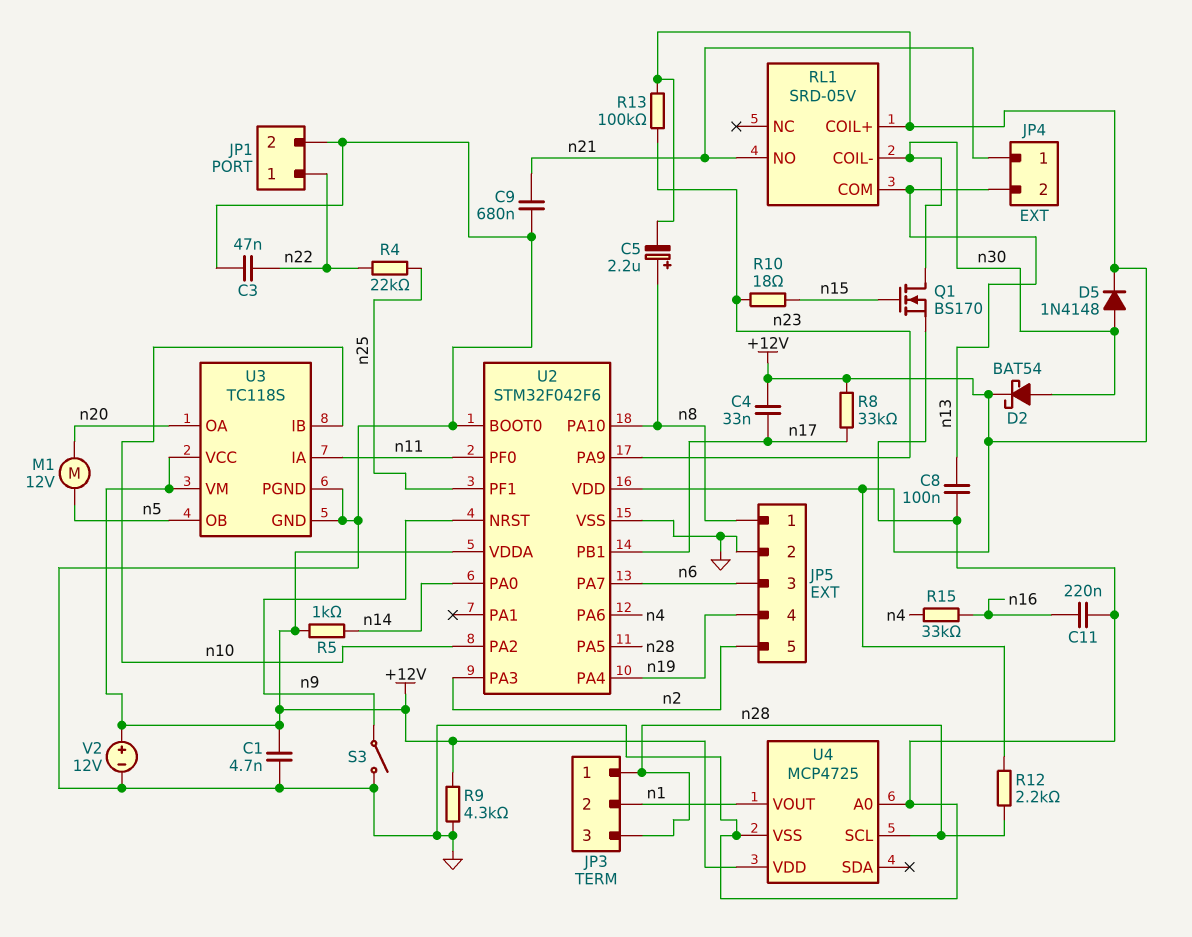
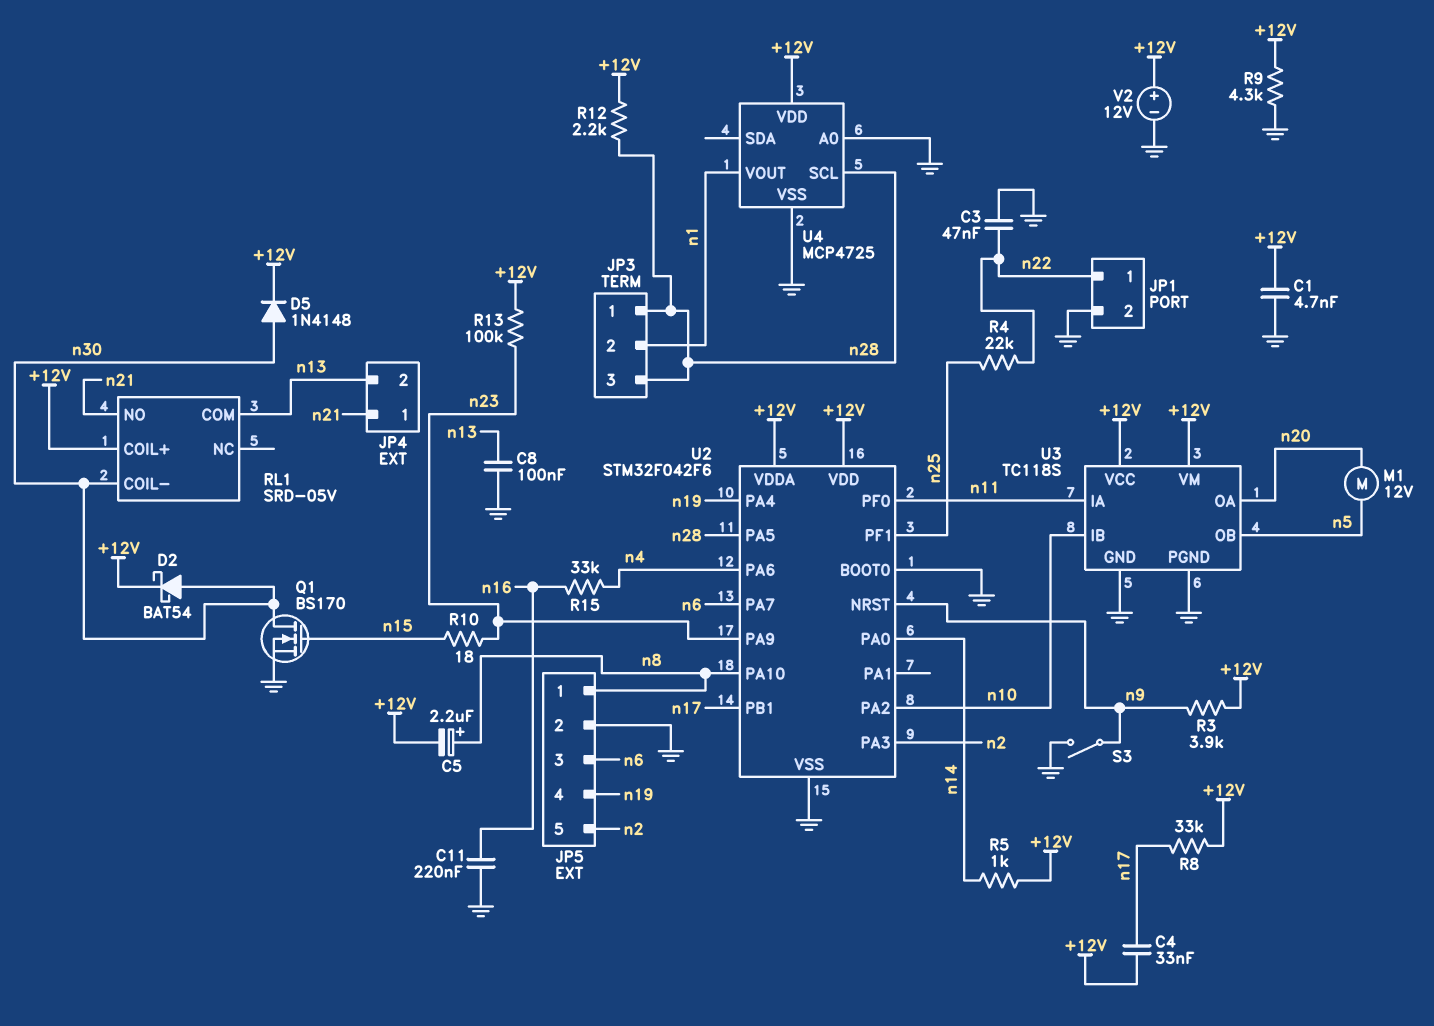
C9: 680nF (GND, n21) -> none
R3: none -> 3.9k (+12V, n9)

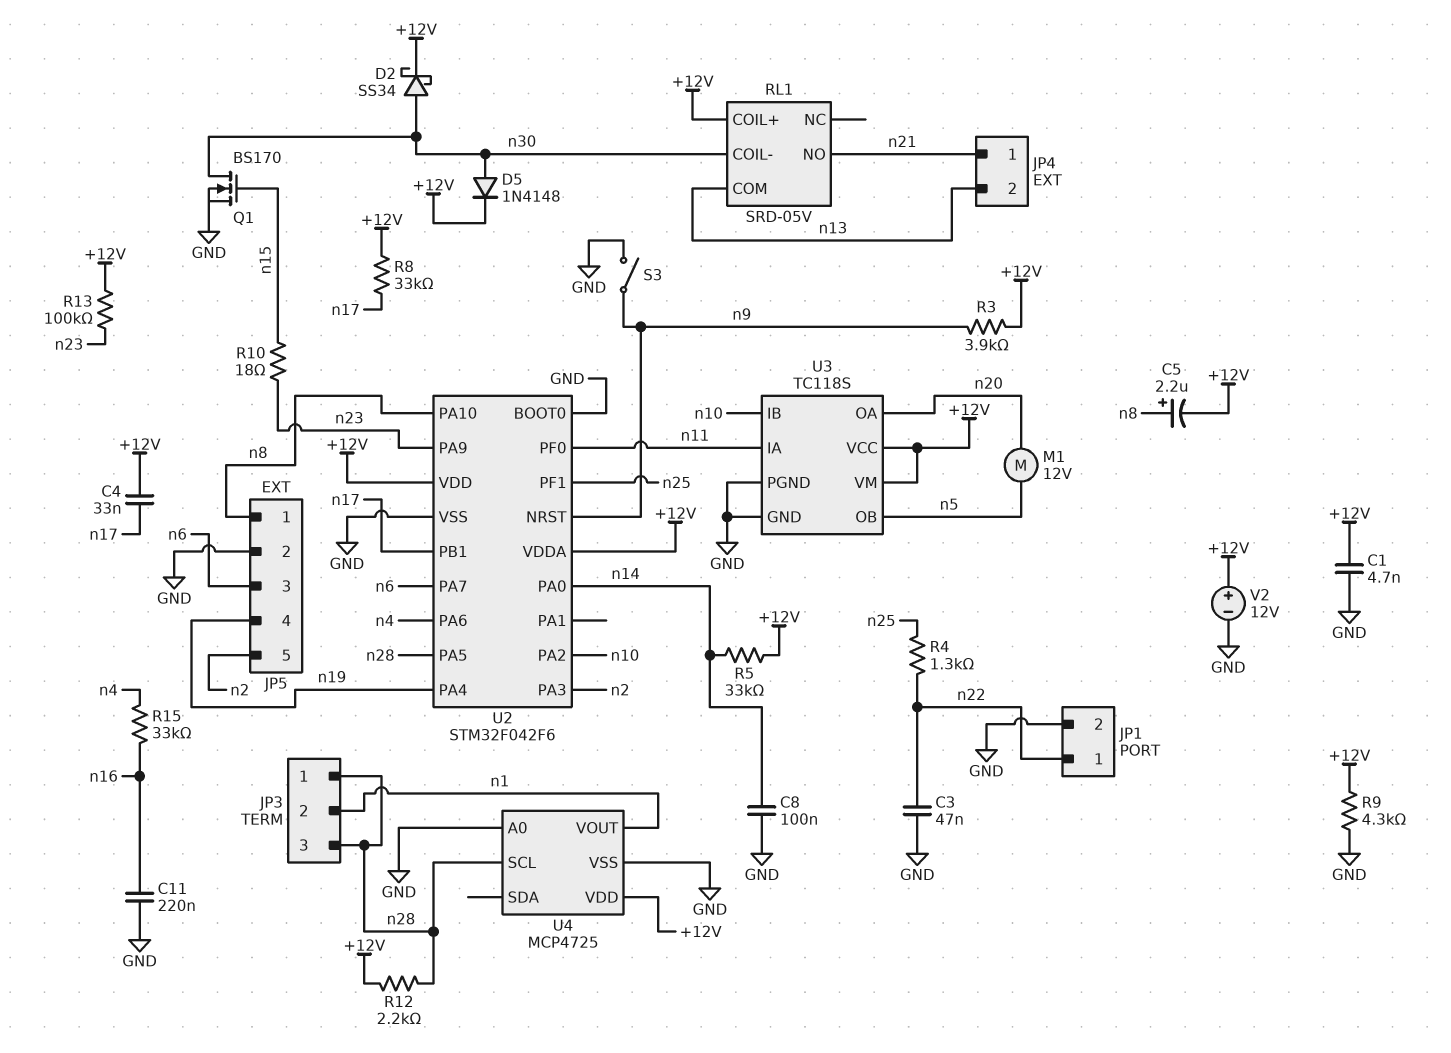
C8: 100nF (GND, n13) -> 100nF (GND, n14)
D2: schottky BAT54 (A n30, K +12V) -> schottky SS34 (A n30, K +12V)
R4: 22k (n22, n25) -> 1.3k (n22, n25)
R5: 1k (+12V, n14) -> 33k (+12V, n14)

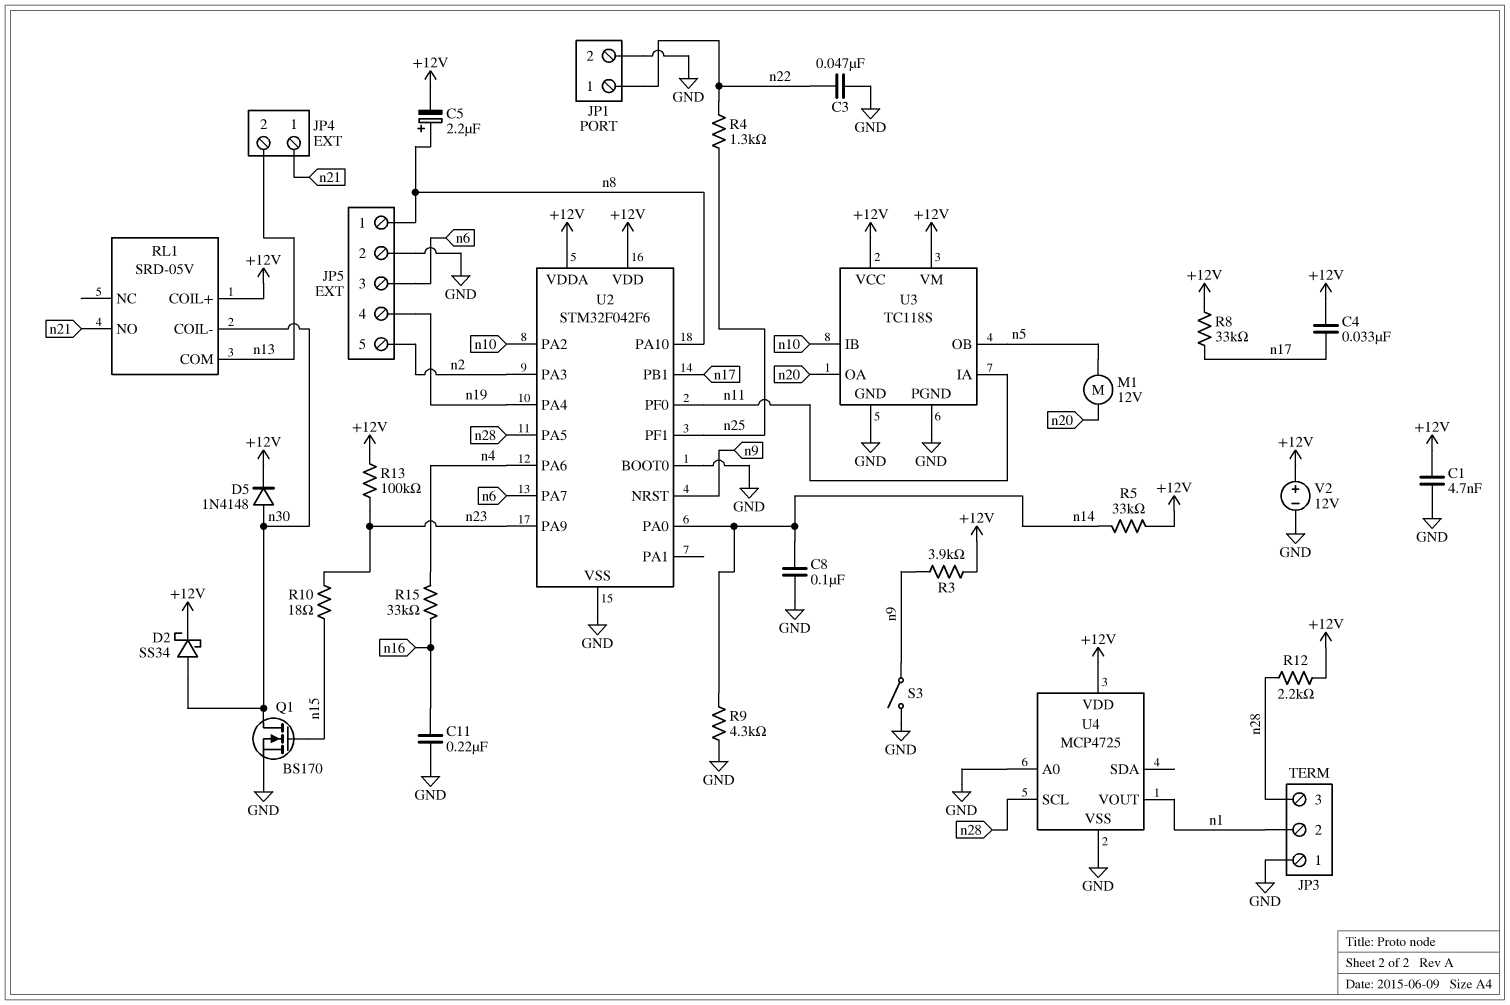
JP3 pin 1: n28 -> GND
R9: 4.3k (+12V, GND) -> 4.3k (GND, n14)

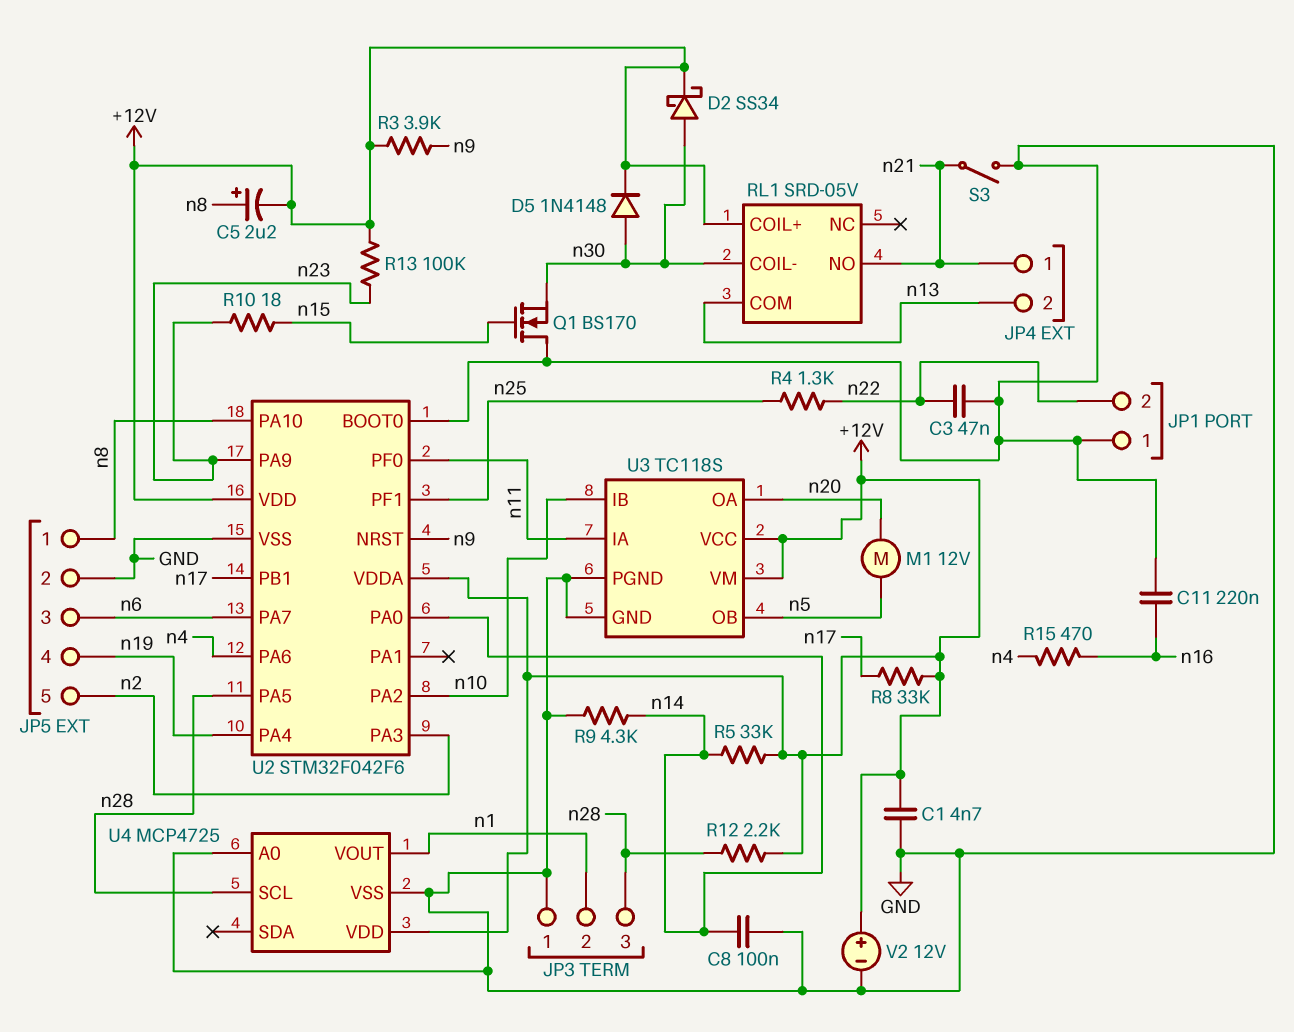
C4: 33nF (+12V, n17) -> none
JP1 pin 1: n22 -> GND
JP1 pin 2: GND -> n22
Q1: NMOS BS170 (G n15, D n30, S GND) -> NMOS BS170 (G n15, D GND, S n30)
R15: 33k (n4, n16) -> 470 (n4, n16)
S3: switch (GND, n9) -> switch (GND, n21)

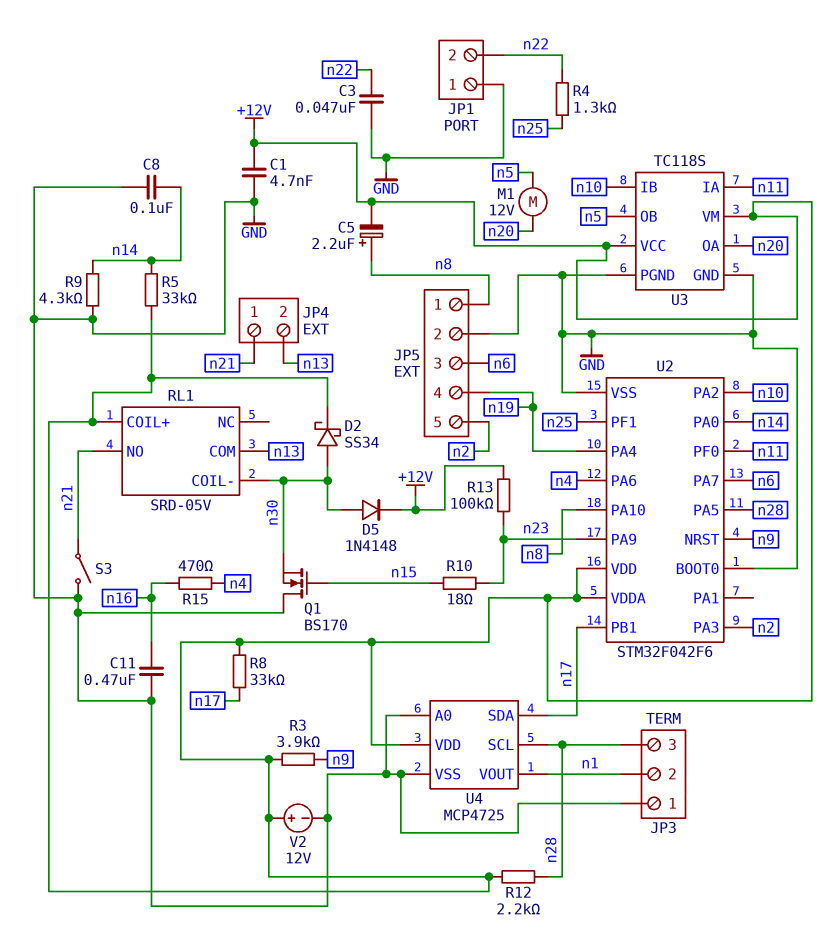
C11: 220nF (GND, n16) -> 470nF (GND, n16)
U4 pin SDA: none -> n17

